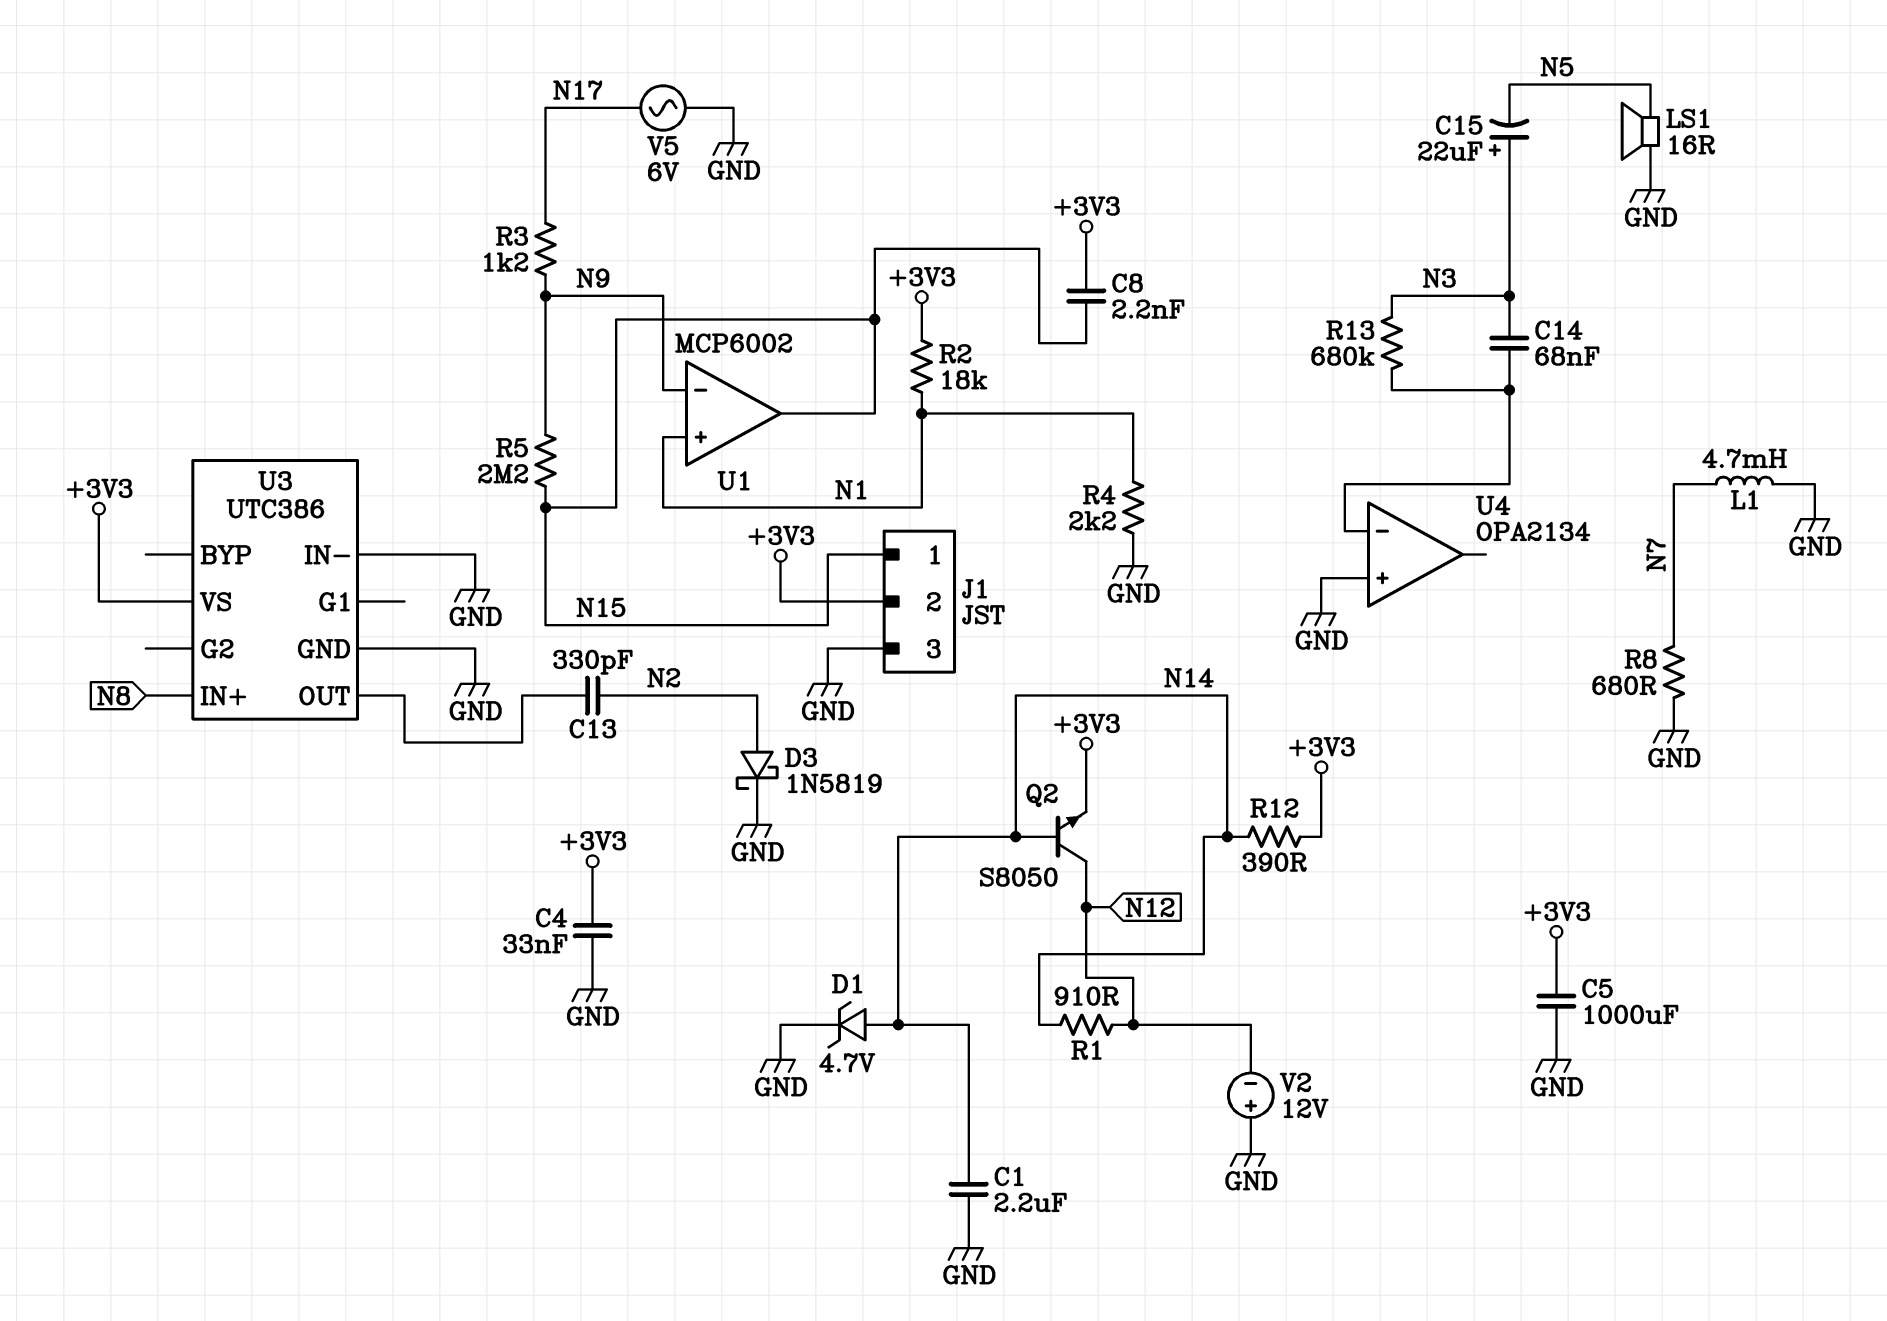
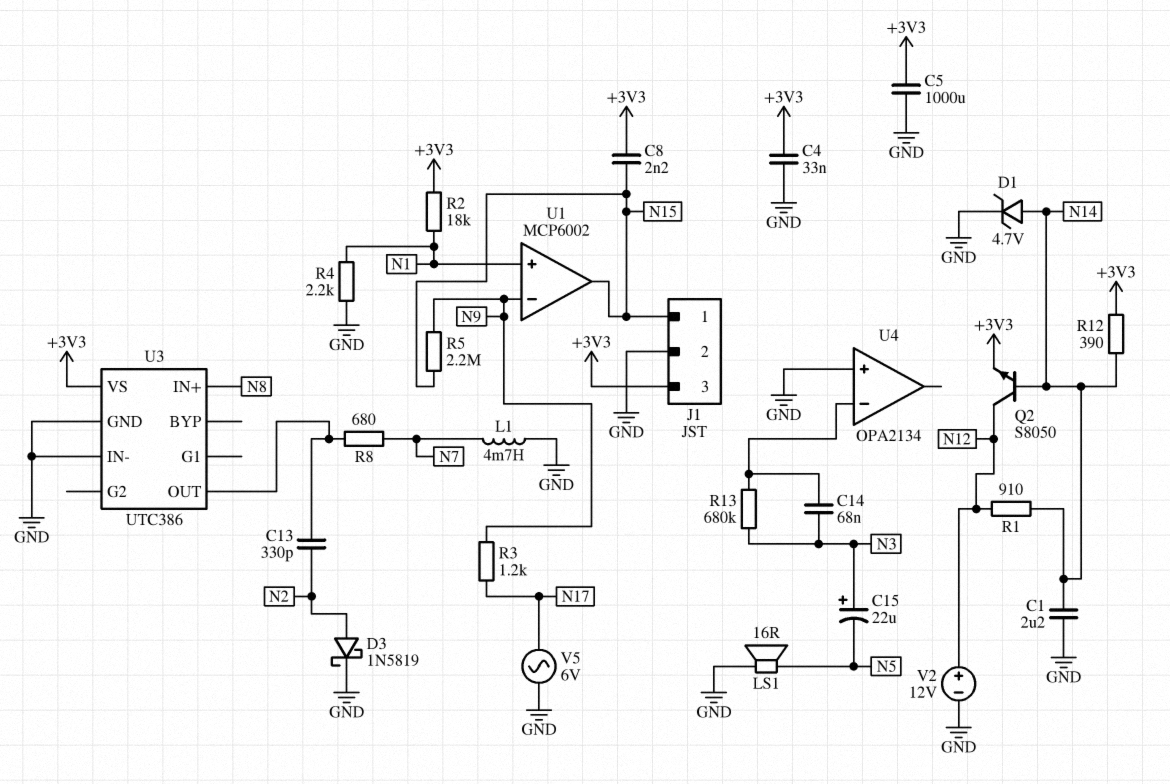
J1 pin 2: +3V3 -> GND
J1 pin 3: GND -> +3V3
R8: 680 (GND, N7) -> 680 (N7, U3/OUT)
V2: 12V (plus GND, minus N12) -> 12V (plus N12, minus GND)

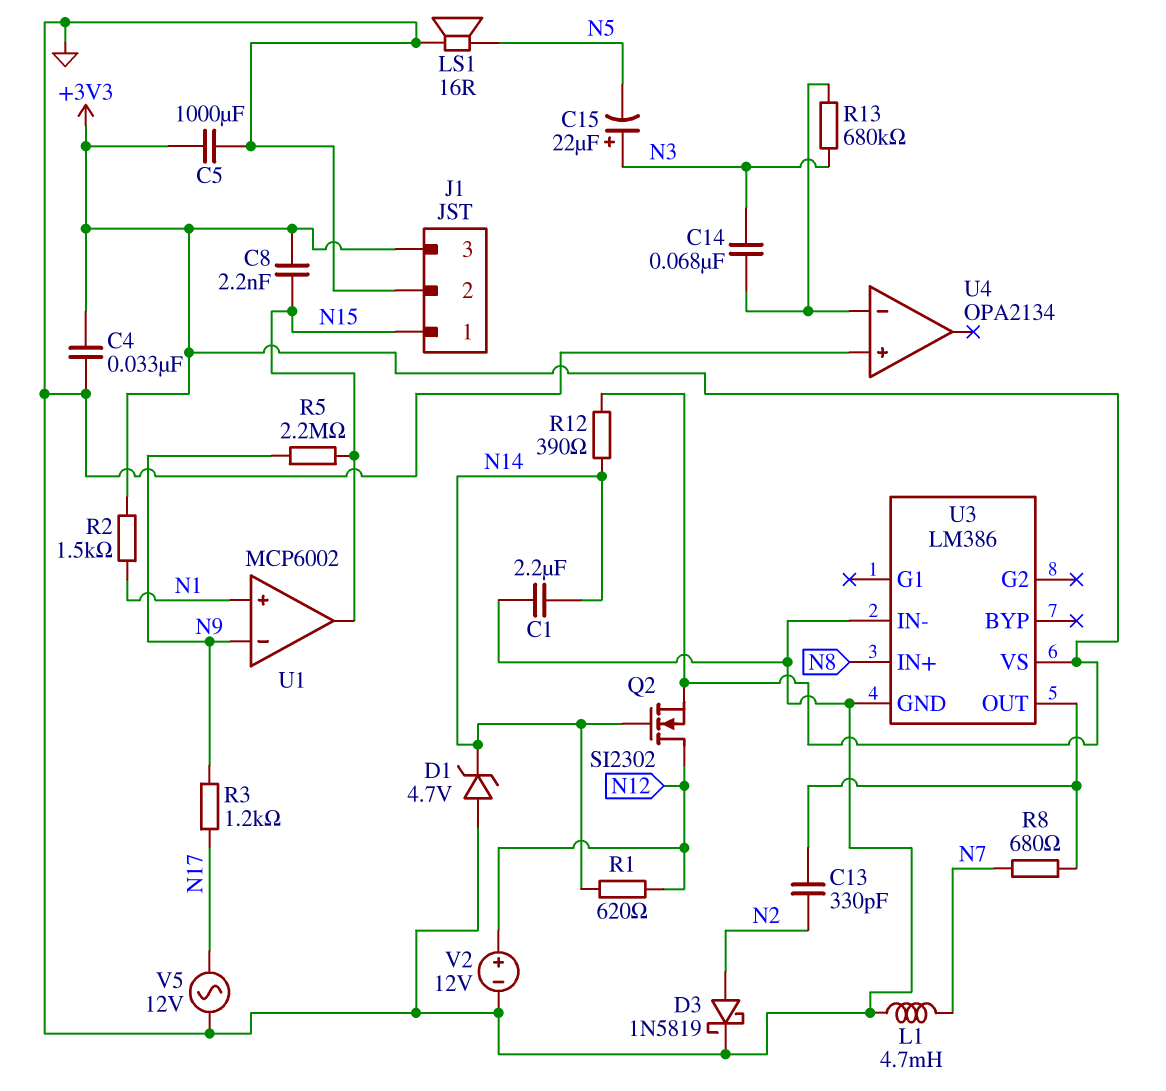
D1: zener 4.7V (A N14, K GND) -> zener 4.7V (A GND, K N14)
Q2: NPN S8050 (B N14, C N12, E +3V3) -> NMOS SI2302 (G N14, D N12, S +3V3)
R1: 910 (N12, N14) -> 620 (N12, N14)
R2: 18k (+3V3, N1) -> 1.5k (+3V3, N1)
R4: 2.2k (GND, N1) -> none
U3: UTC386 -> LM386
V5: AC 6V (GND, N17) -> AC 12V (GND, N17)

